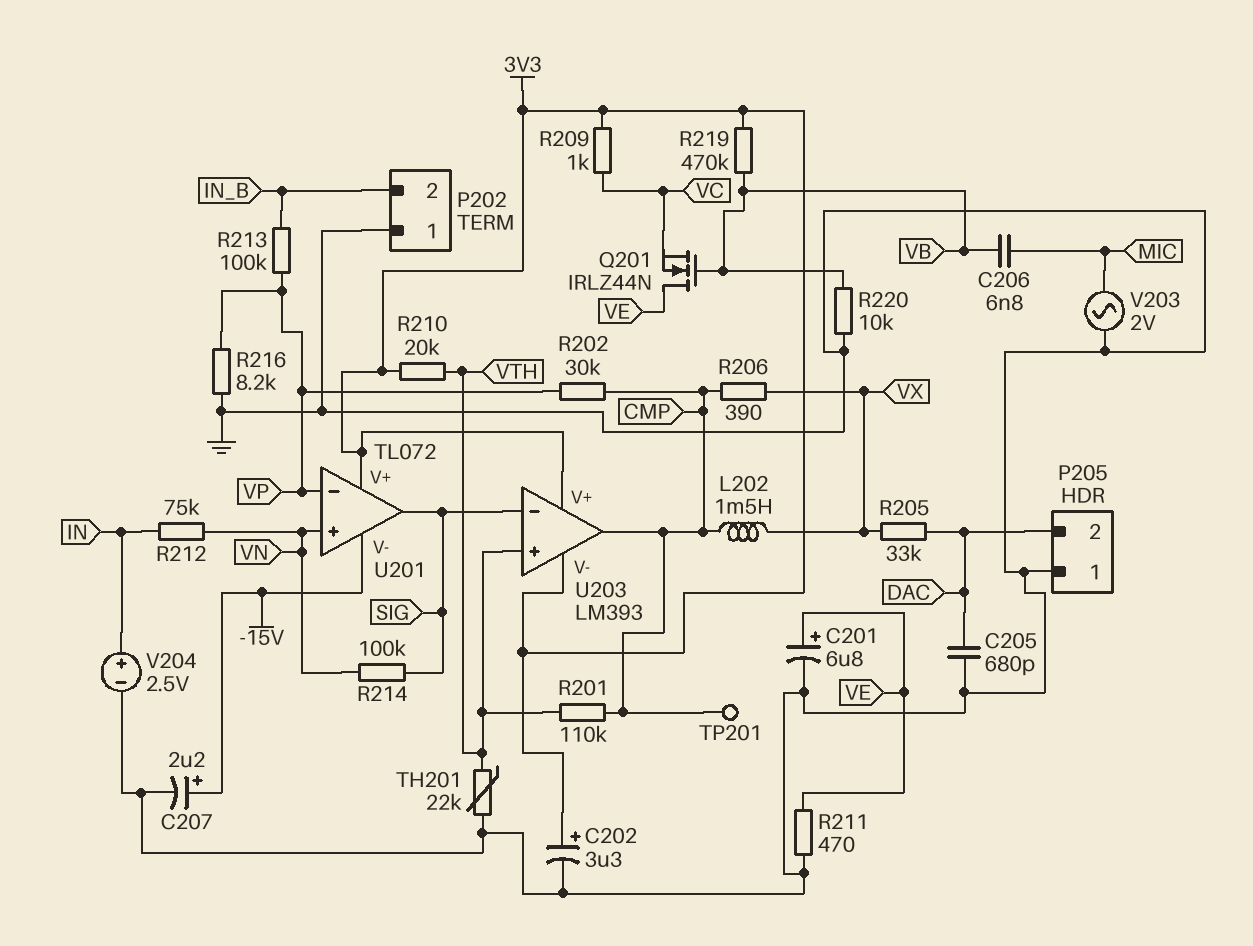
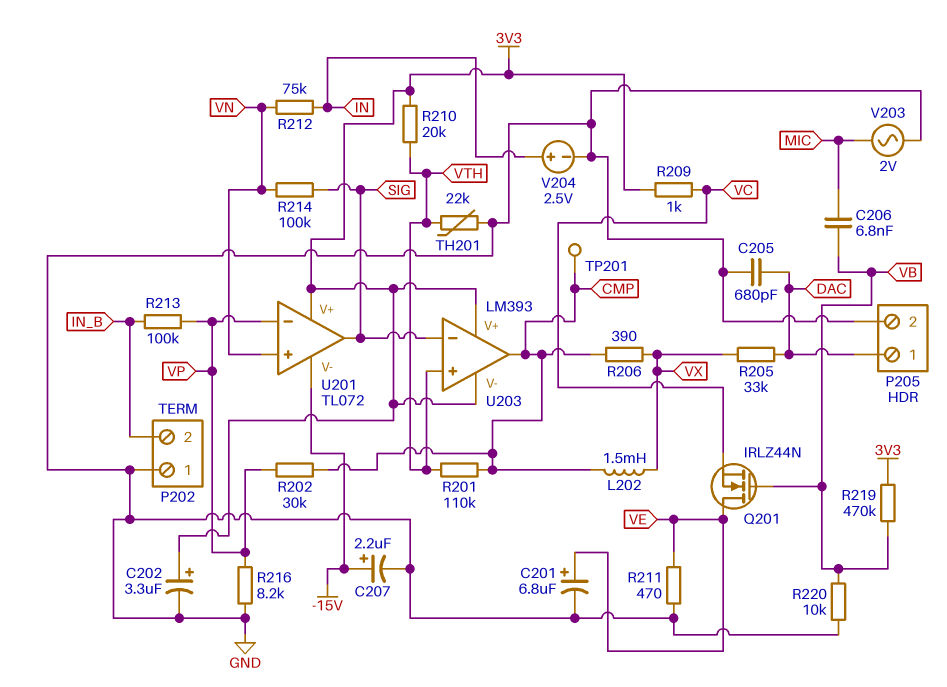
P205 pin 1: GND -> DAC
P205 pin 2: DAC -> GND

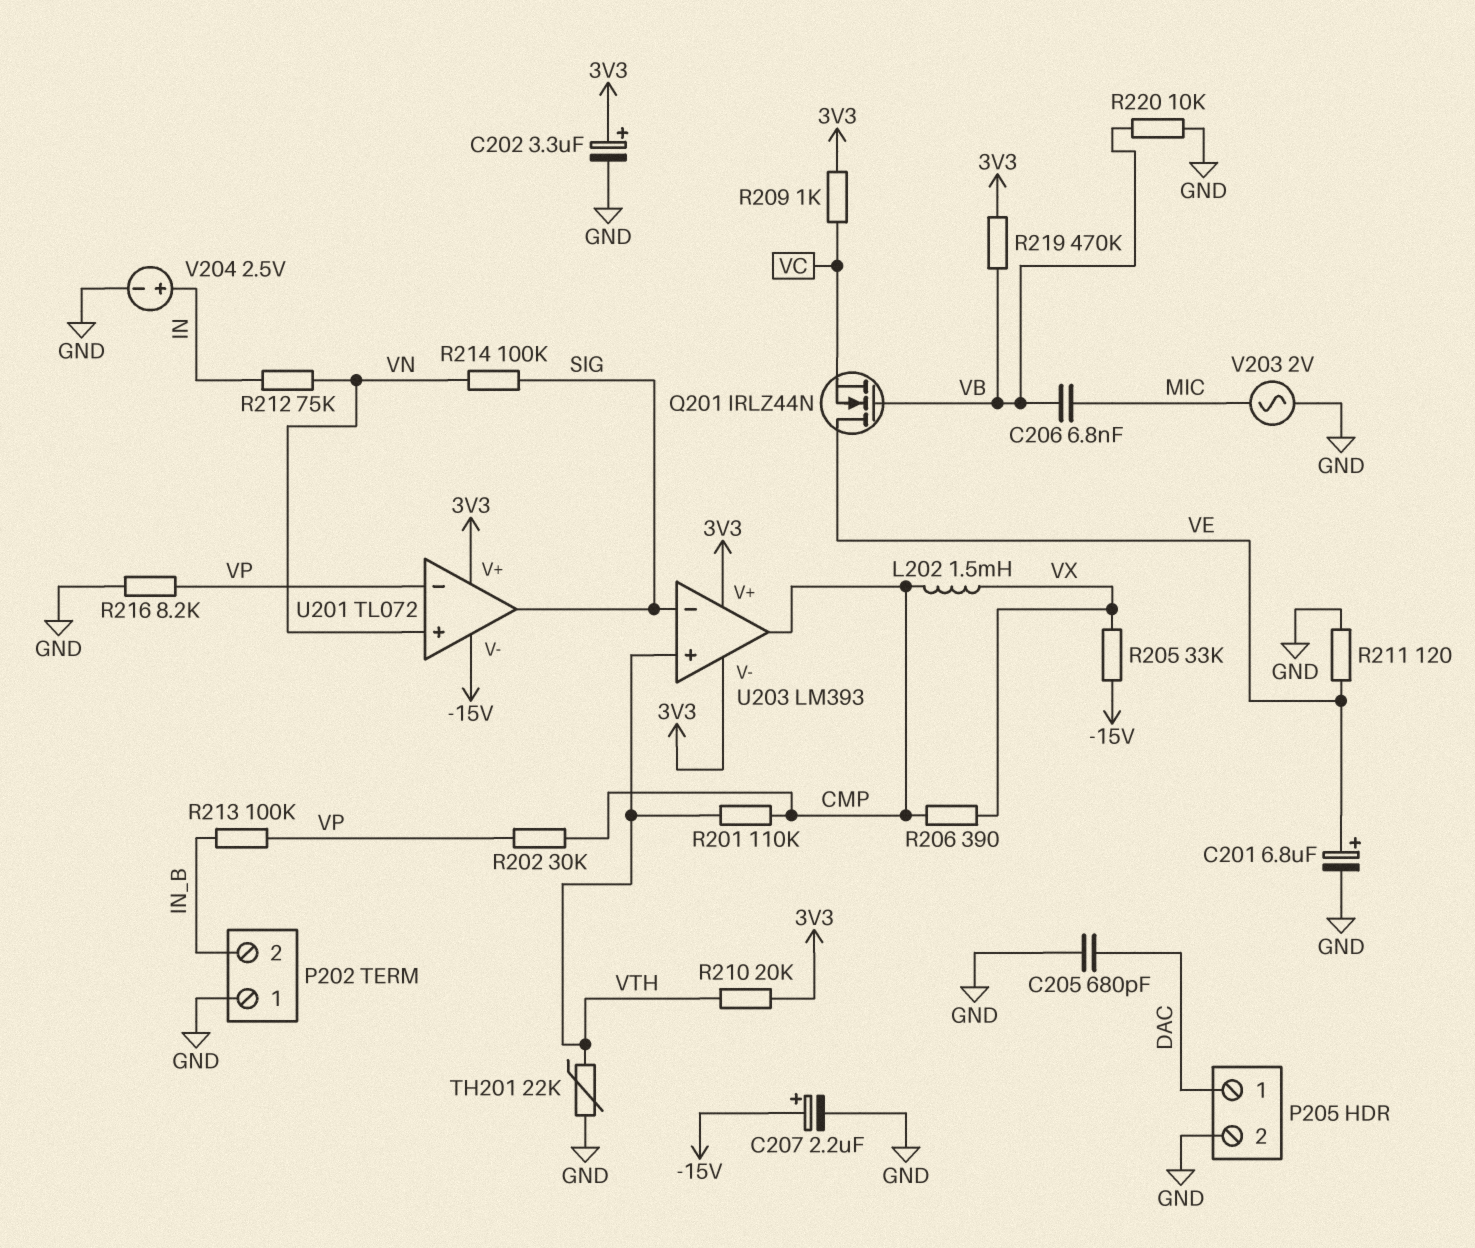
R205: 33k (DAC, VX) -> 33k (-15V, VX)
R211: 470 (GND, VE) -> 120 (GND, VE)
TP201: test point (CMP) -> none

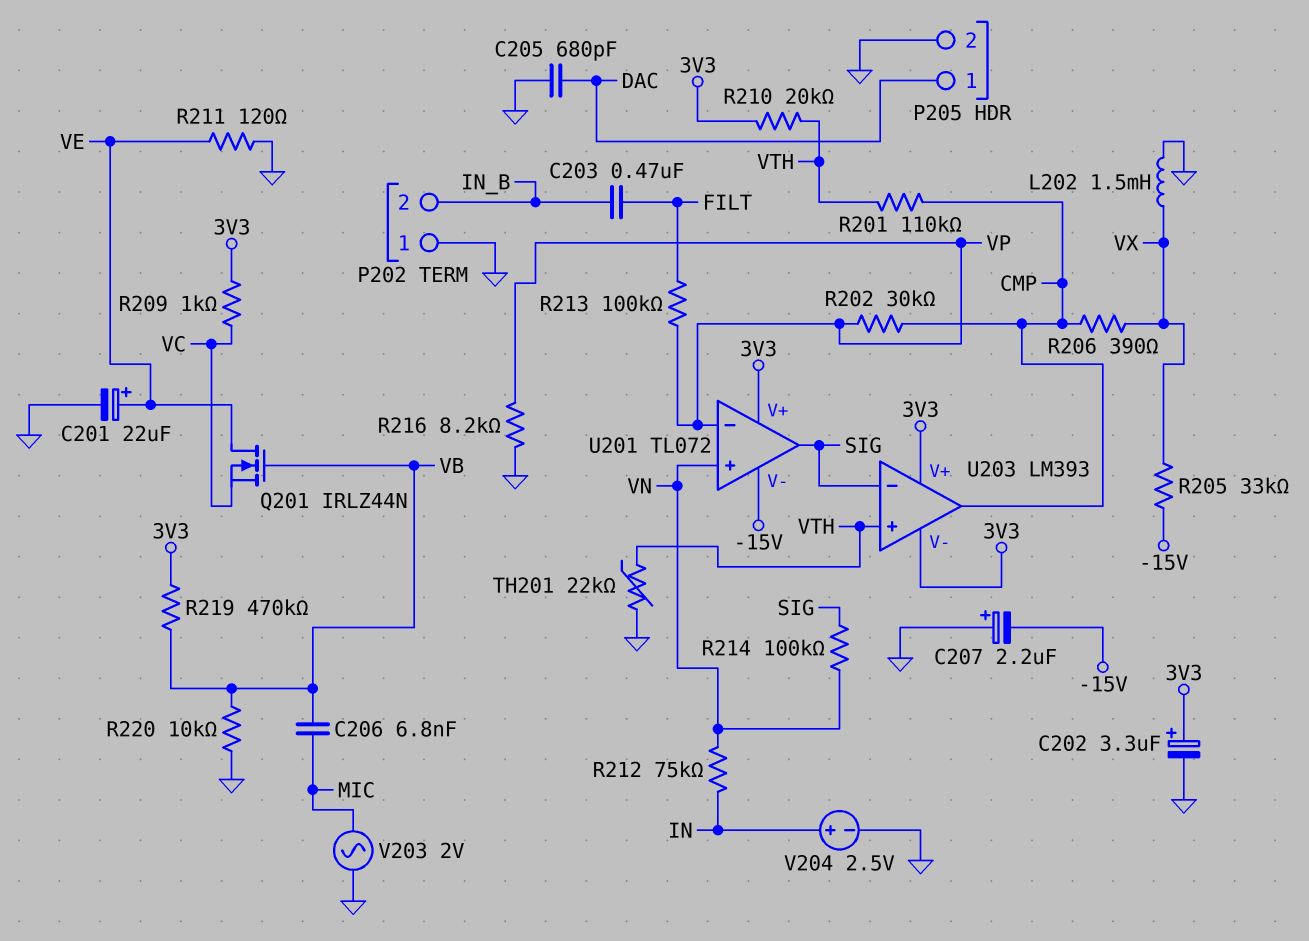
C201: 6.8uF (plus VE, minus GND) -> 22uF (plus VE, minus GND)
C203: none -> 470nF (FILT, IN_B)
C207: 2.2uF (plus -15V, minus GND) -> 2.2uF (plus GND, minus -15V)
L202: 1.5mH (CMP, VX) -> 1.5mH (GND, VX)
R213: 100k (IN_B, VP) -> 100k (FILT, VP)

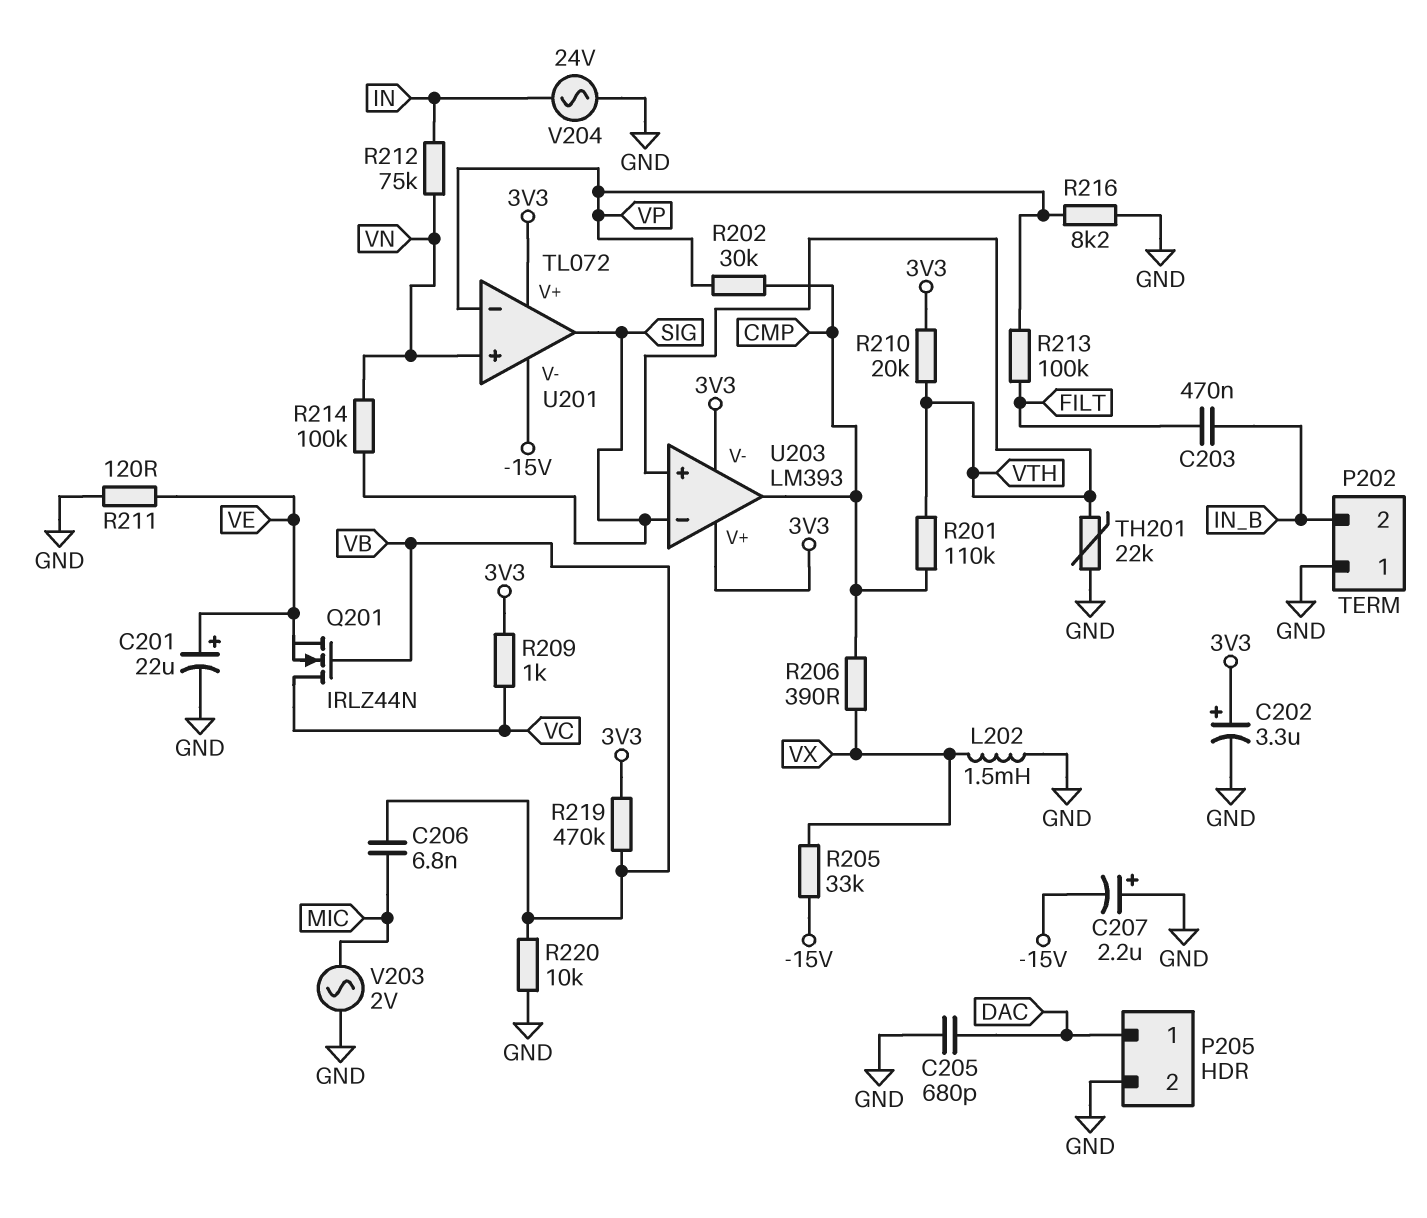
Q201: NMOS IRLZ44N (G VB, D VE, S VC) -> NMOS IRLZ44N (G VB, D VC, S VE)
V204: 2.5V (plus IN, minus GND) -> AC 24V (GND, IN)

